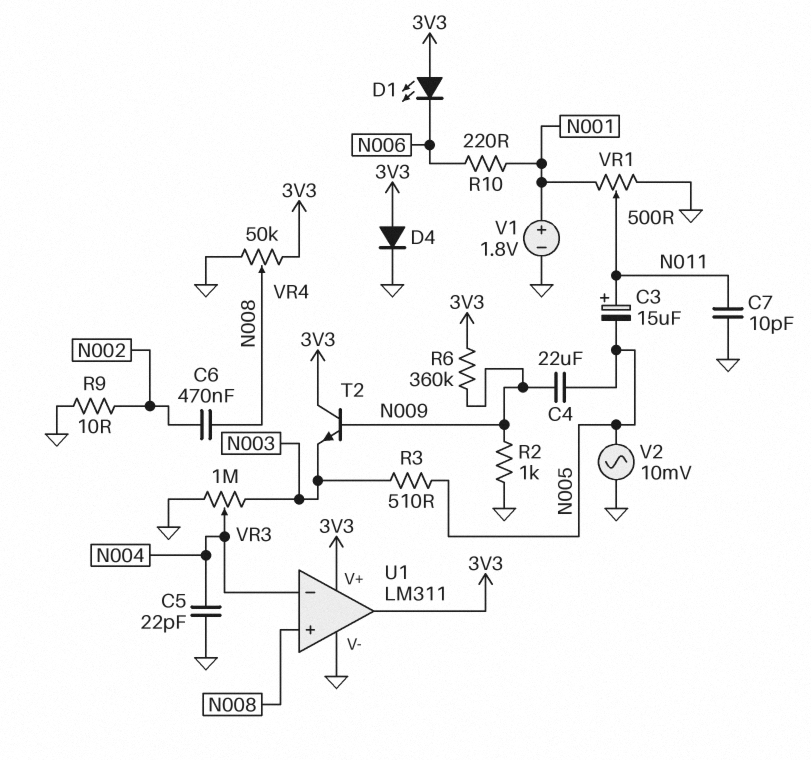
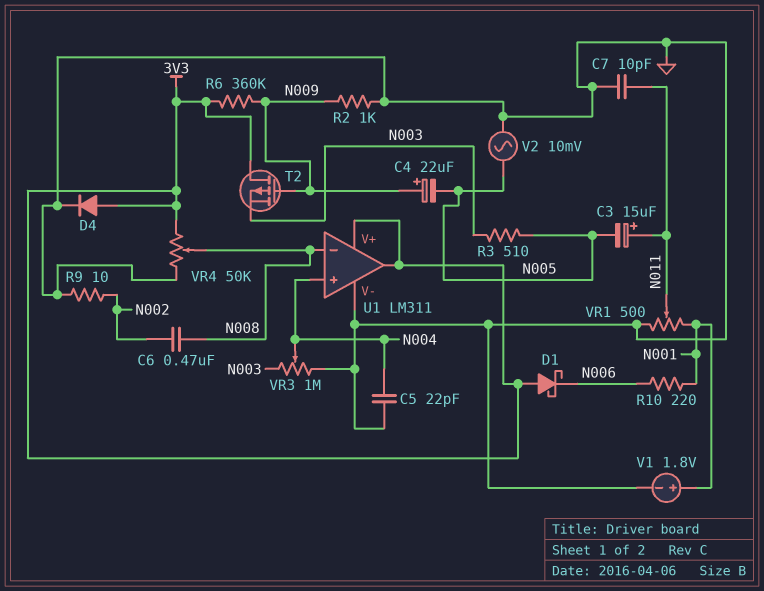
C4: 22uF (N005, N009) -> 22uF (plus N009, minus N005)
D1: LED (A 3V3, K N006) -> schottky (A 3V3, K N006)
T2: NPN (B N009, C 3V3, E N003) -> PMOS (G N009, D 3V3, S N003)
U1 pin in+: N008 -> N004
U1 pin in-: N004 -> N008

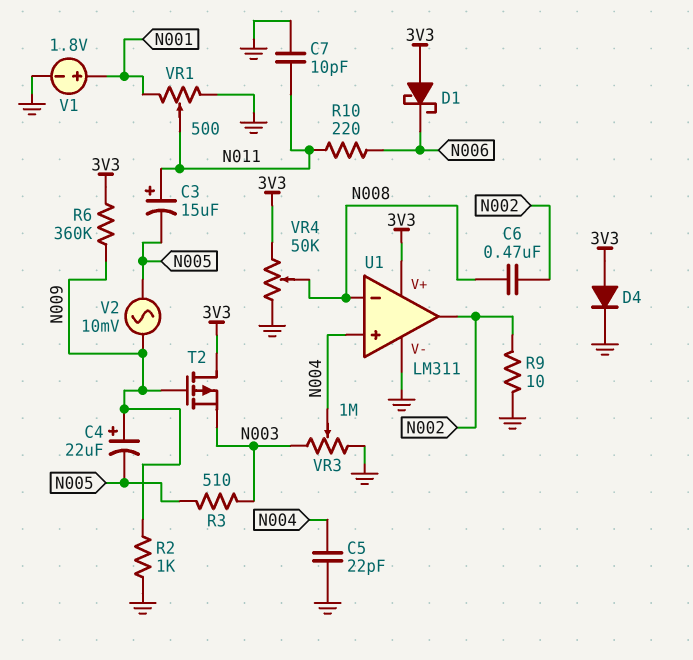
R10: 220 (N001, N006) -> 220 (N006, N011)
U1 pin out: 3V3 -> N002
V2: AC 10mV (GND, N005) -> AC 10mV (N005, N009)

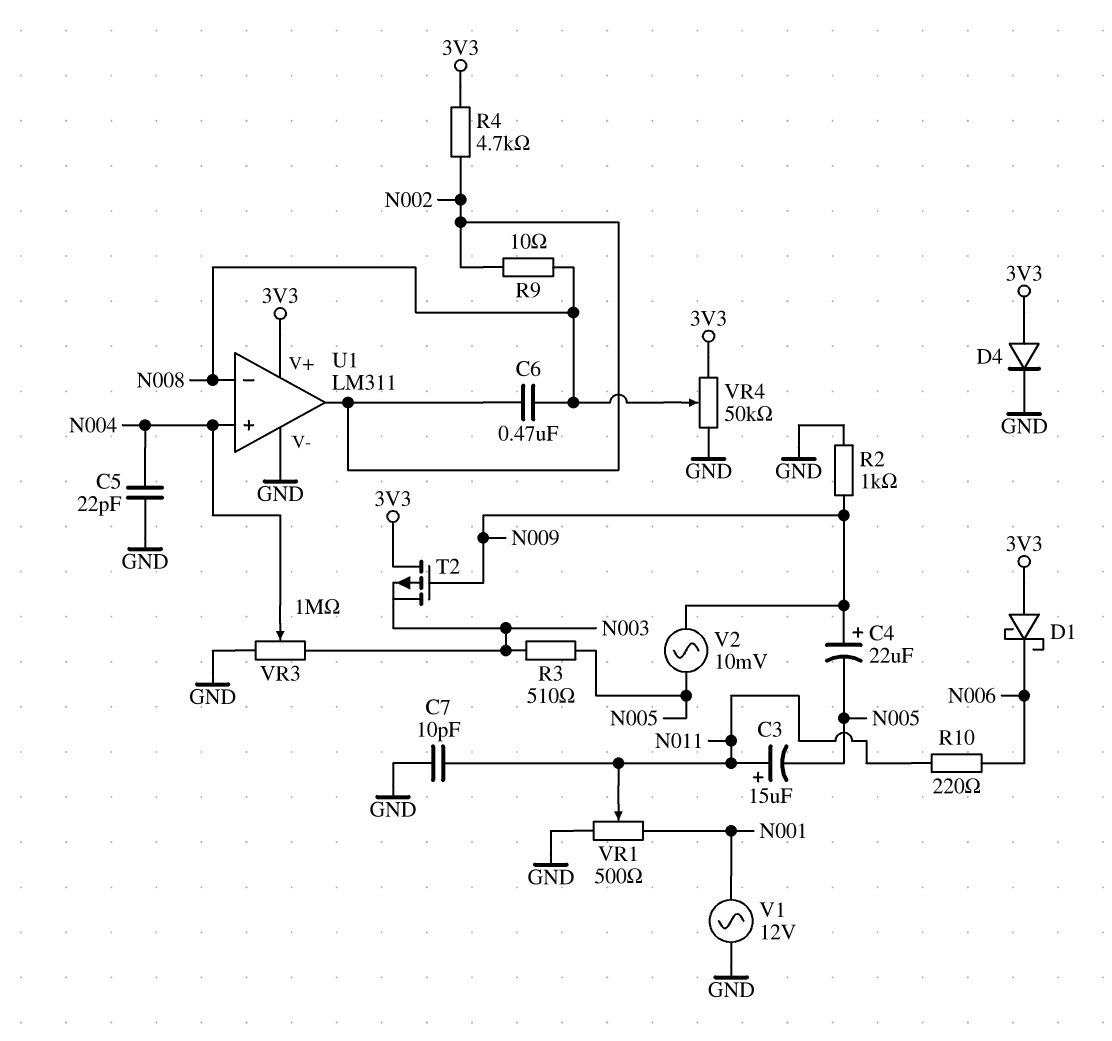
R4: none -> 4.7k (3V3, N002)
R6: 360k (3V3, N009) -> none
R9: 10 (GND, N002) -> 10 (N002, N008)
V1: 1.8V (plus N001, minus GND) -> AC 12V (GND, N001)

